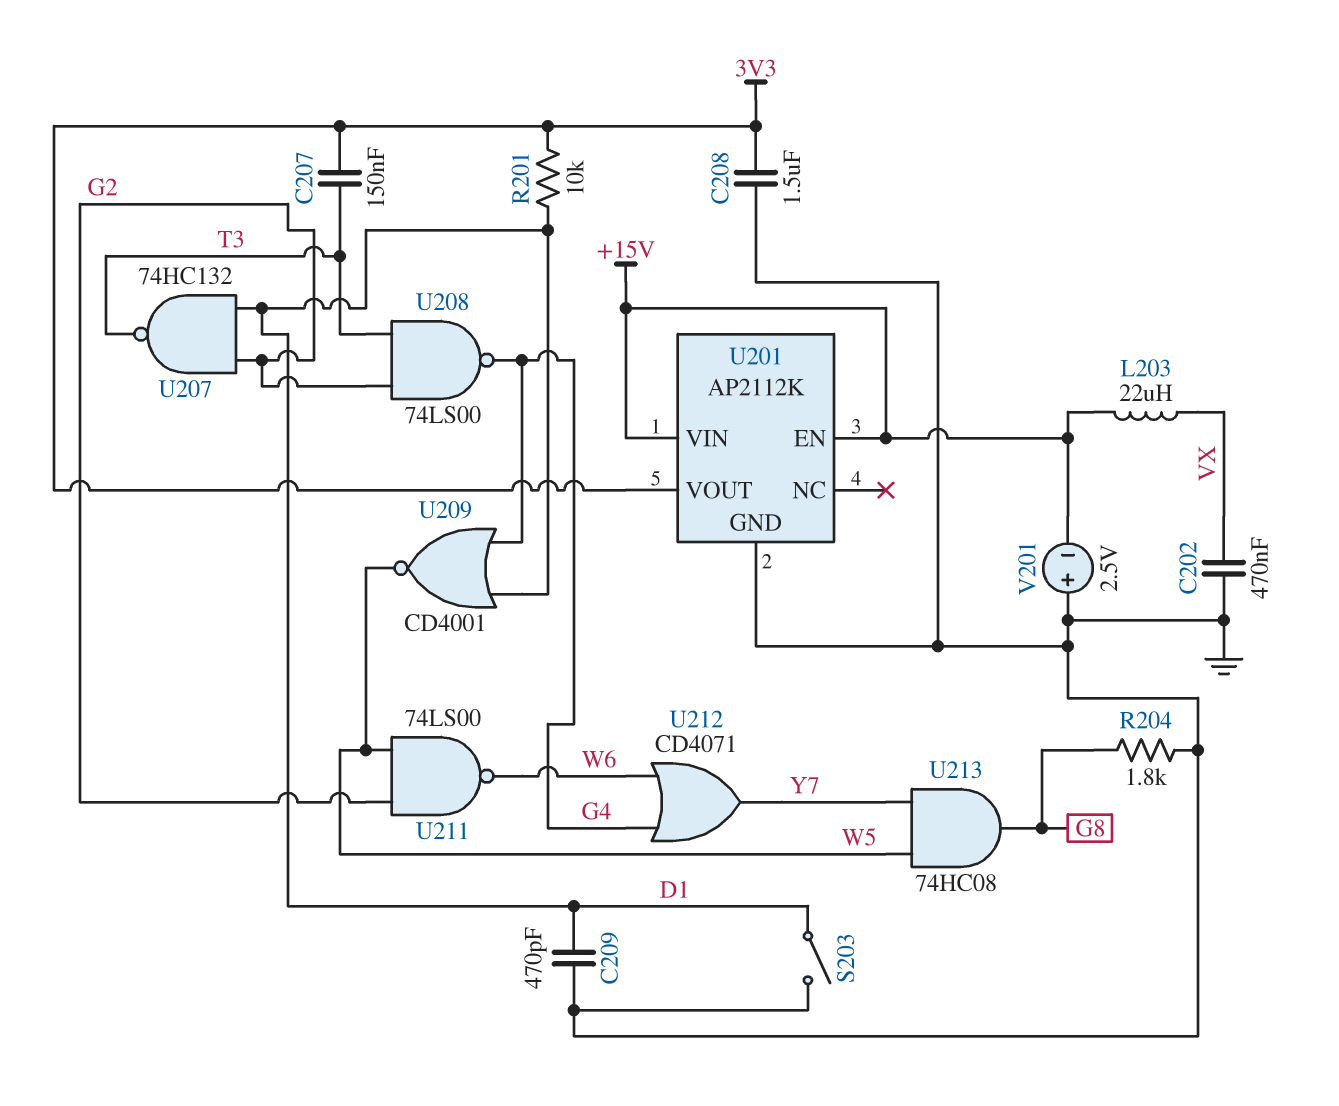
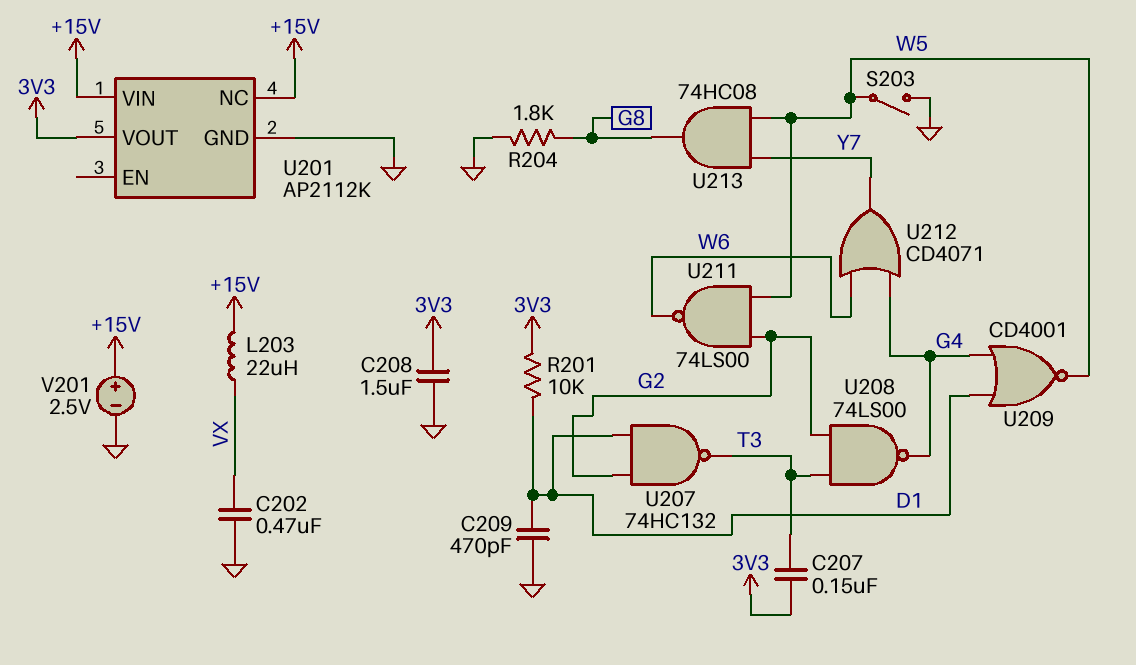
S203: switch (D1, GND) -> switch (GND, W5)
U201 pin EN: +15V -> none
U201 pin NC: none -> +15V
V201: 2.5V (plus GND, minus +15V) -> 2.5V (plus +15V, minus GND)

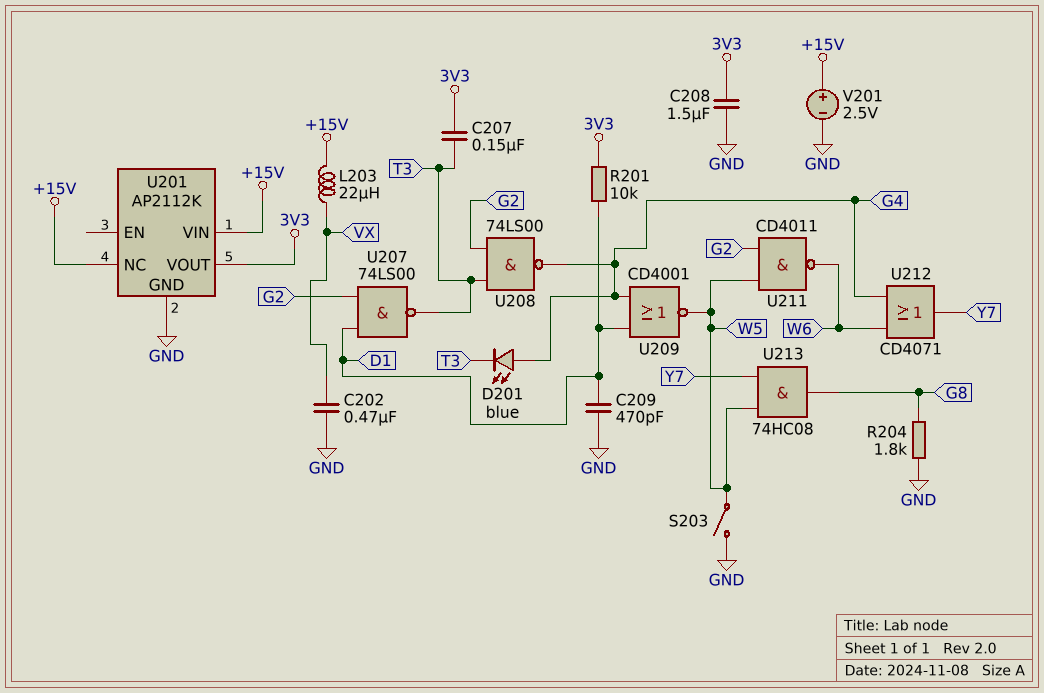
D201: none -> LED blue (A G4, K T3)
U207: NAND 74HC132 (in D1, in G2, out T3) -> NAND 74LS00 (in D1, in G2, out T3)
U211: NAND 74LS00 (in G2, in W5, out W6) -> NAND CD4011 (in G2, in W5, out W6)

